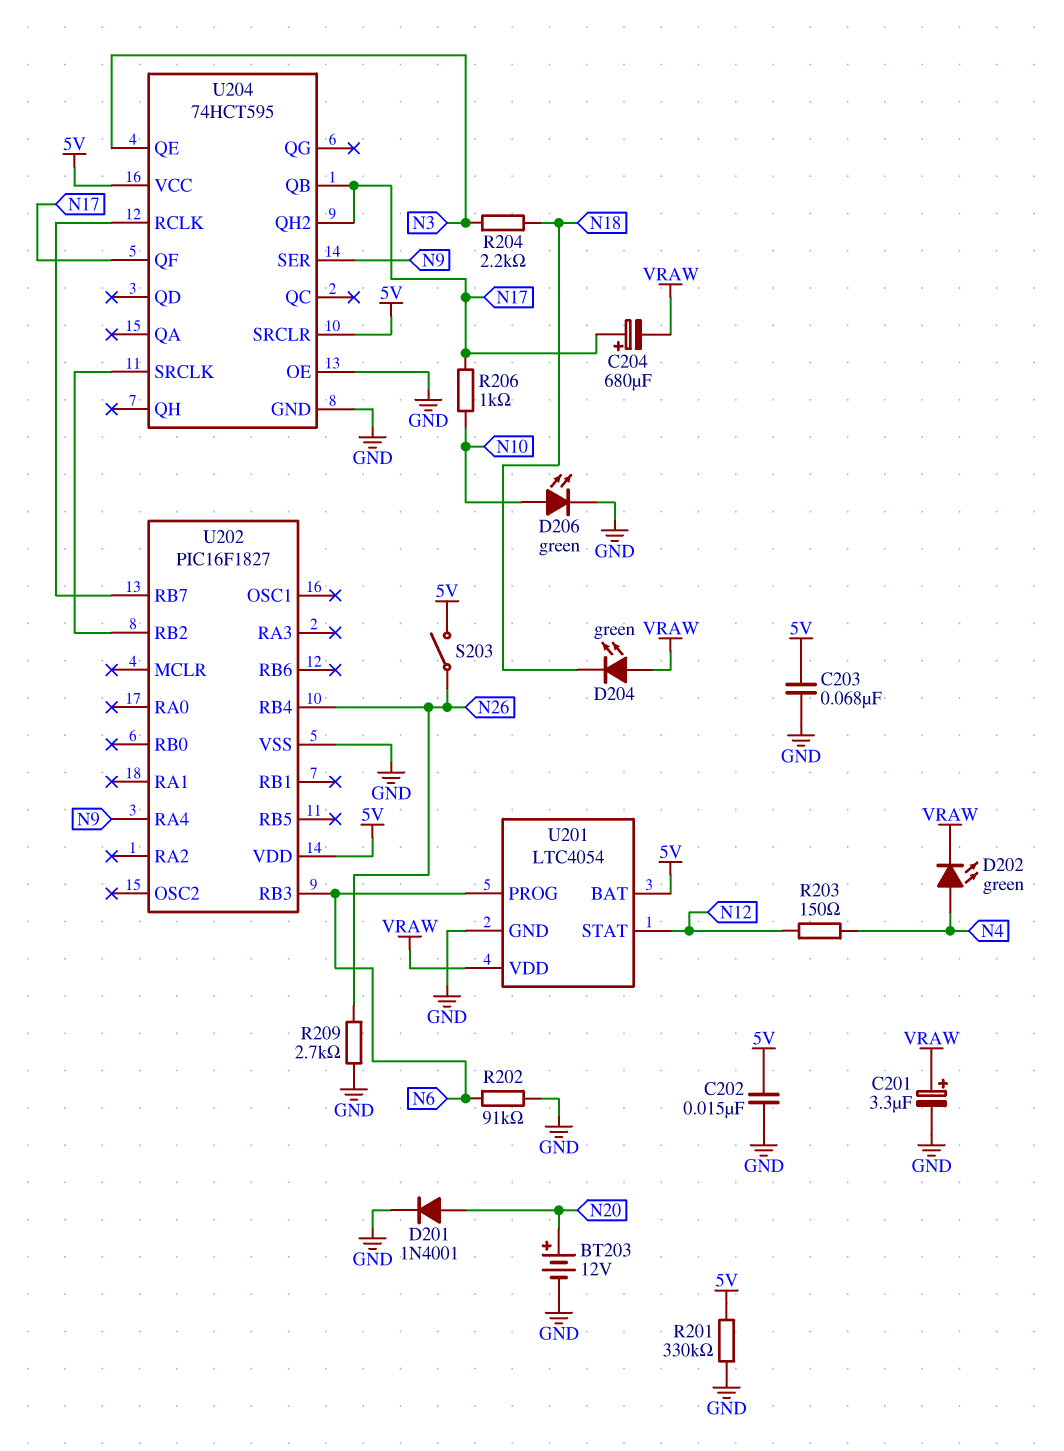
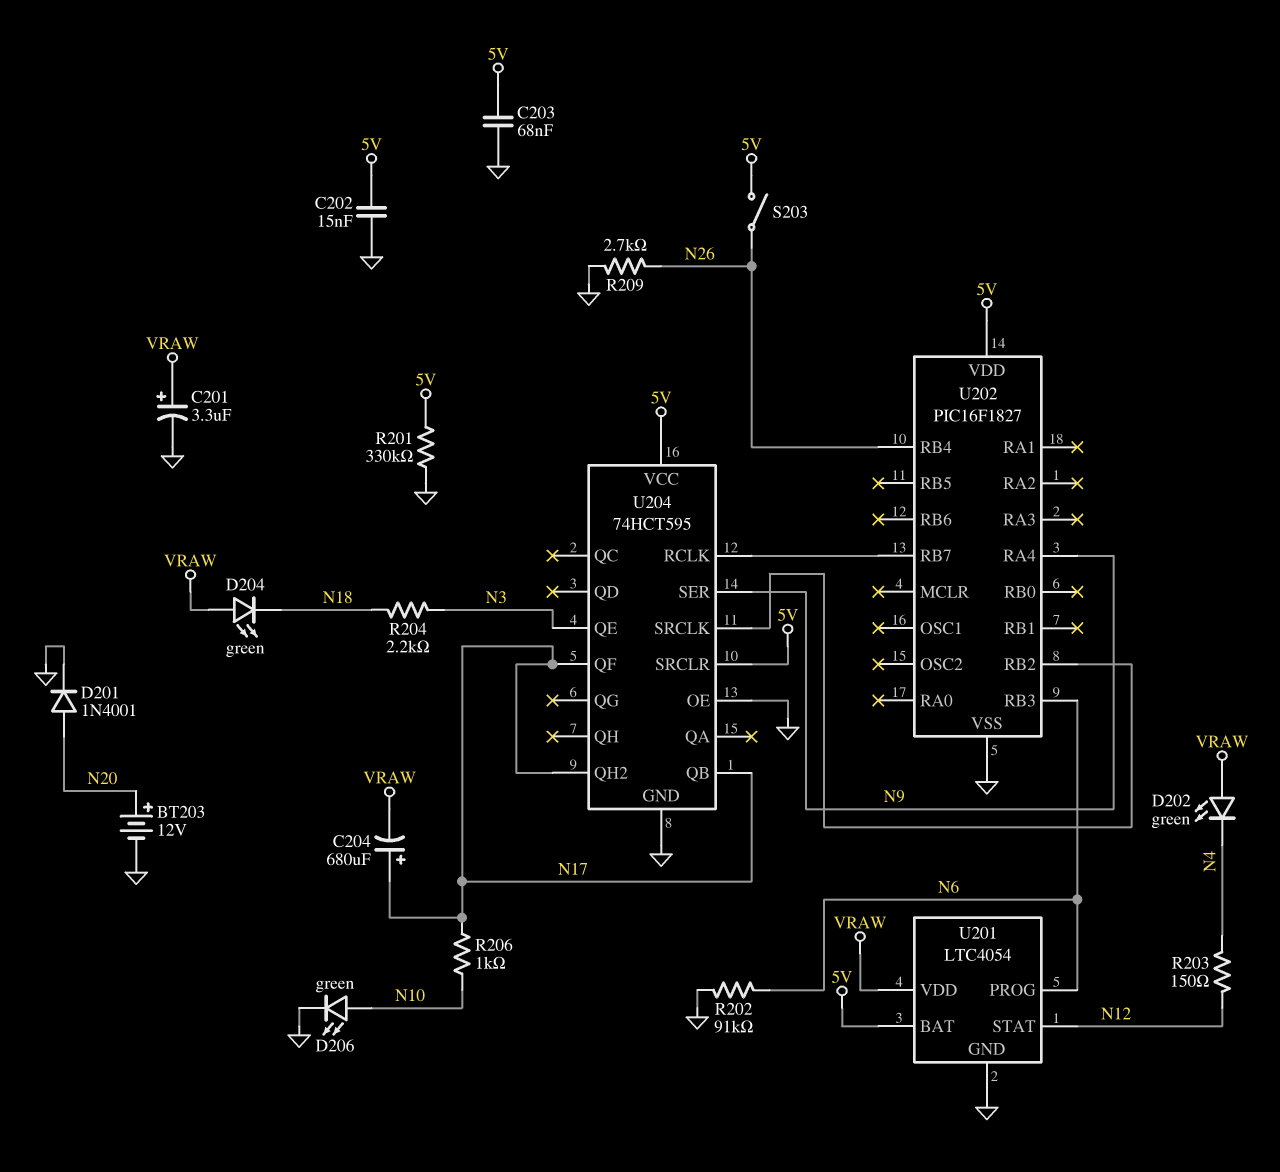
D202: LED green (A N4, K VRAW) -> LED green (A VRAW, K N4)

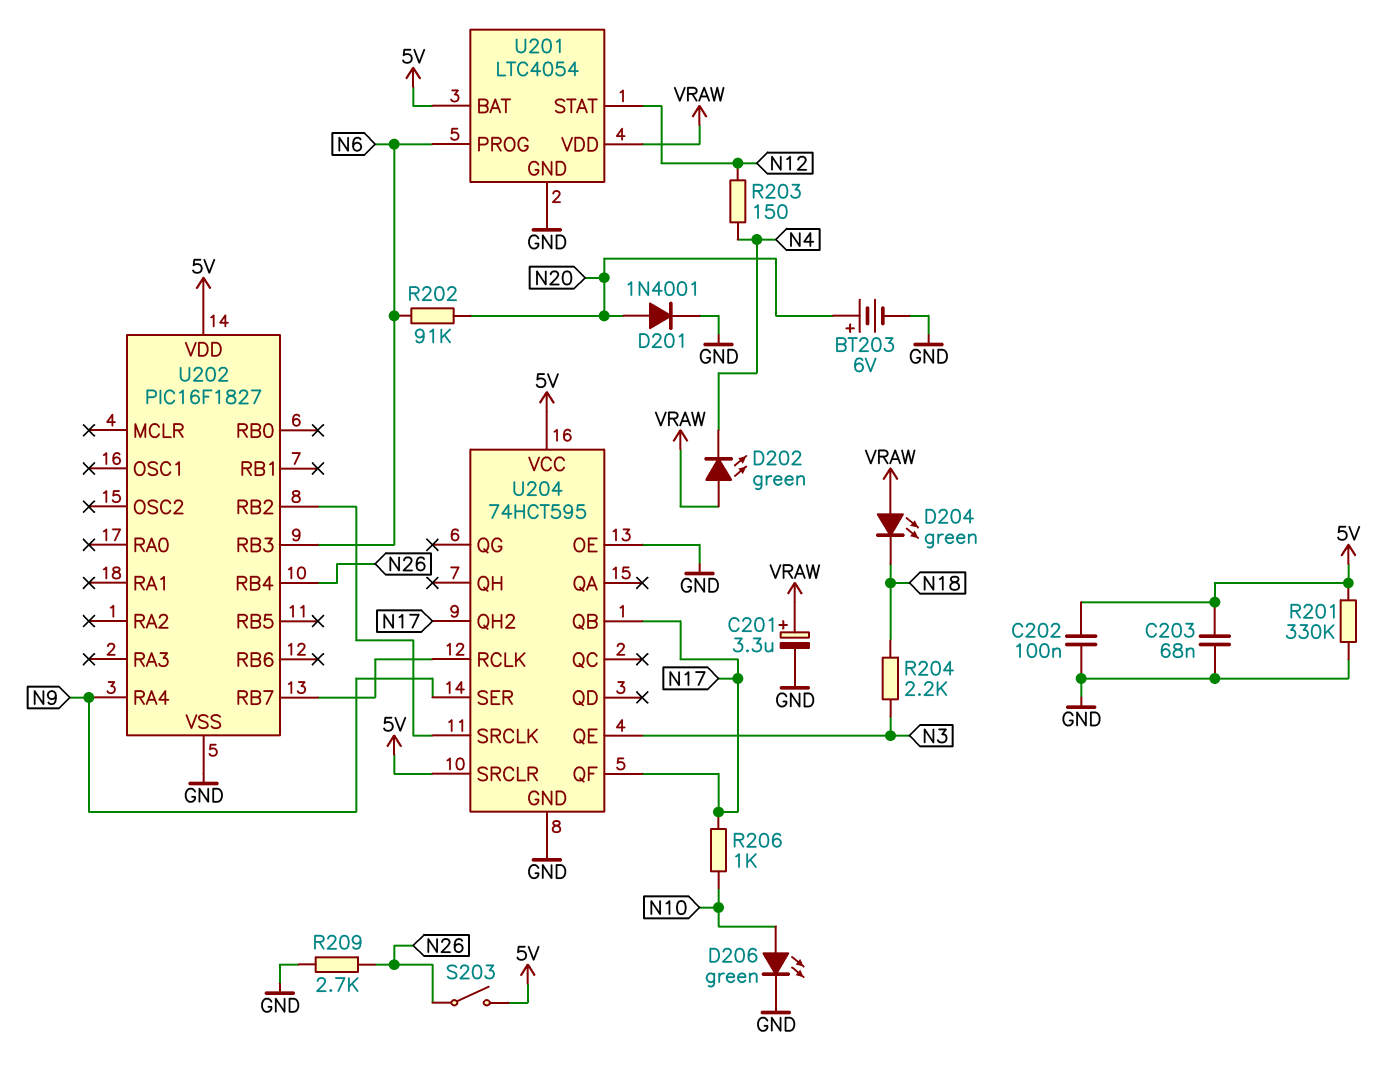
BT203: 12V (plus N20, minus GND) -> 6V (plus N20, minus GND)
C202: 15nF (5V, GND) -> 100nF (5V, GND)
C204: 680uF (plus N17, minus VRAW) -> none
R202: 91k (GND, N6) -> 91k (N6, N20)

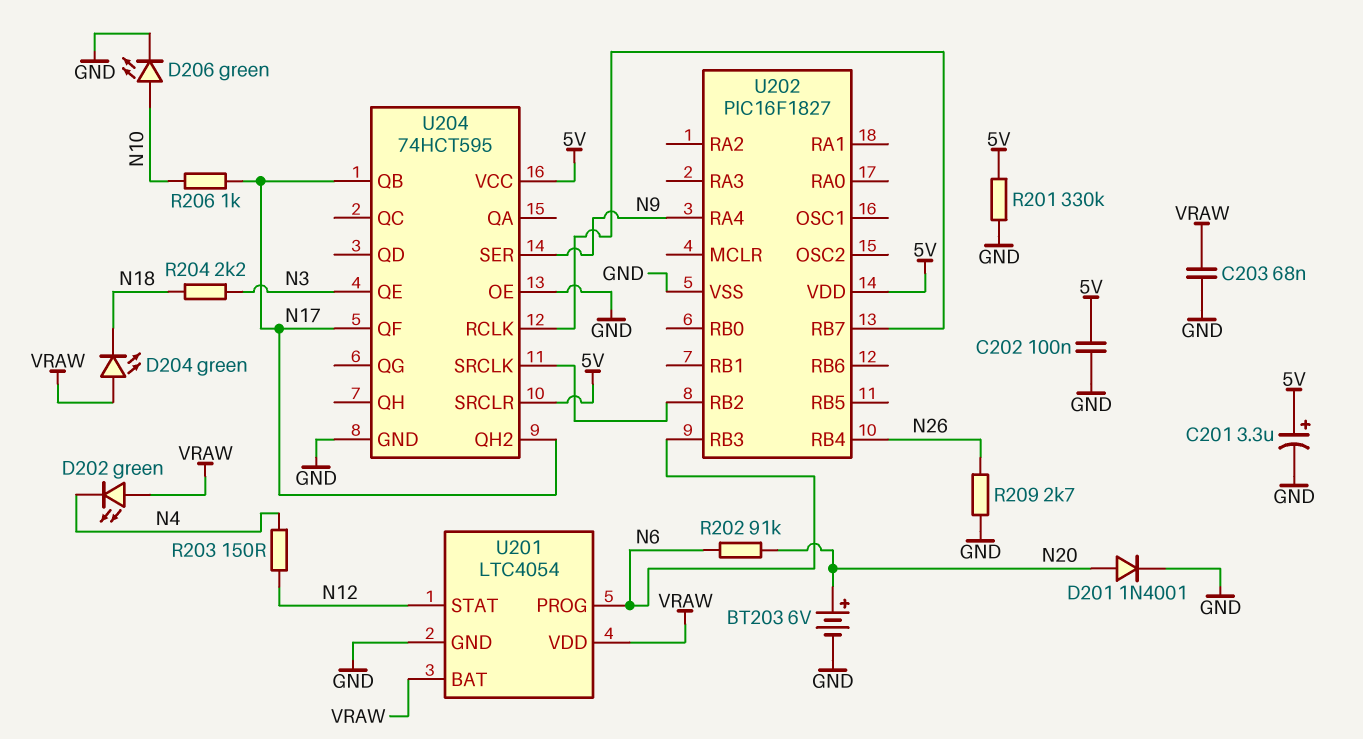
C201: 3.3uF (plus VRAW, minus GND) -> 3.3uF (plus 5V, minus GND)
C203: 68nF (5V, GND) -> 68nF (GND, VRAW)
S203: switch (5V, N26) -> none
U201 pin BAT: 5V -> VRAW

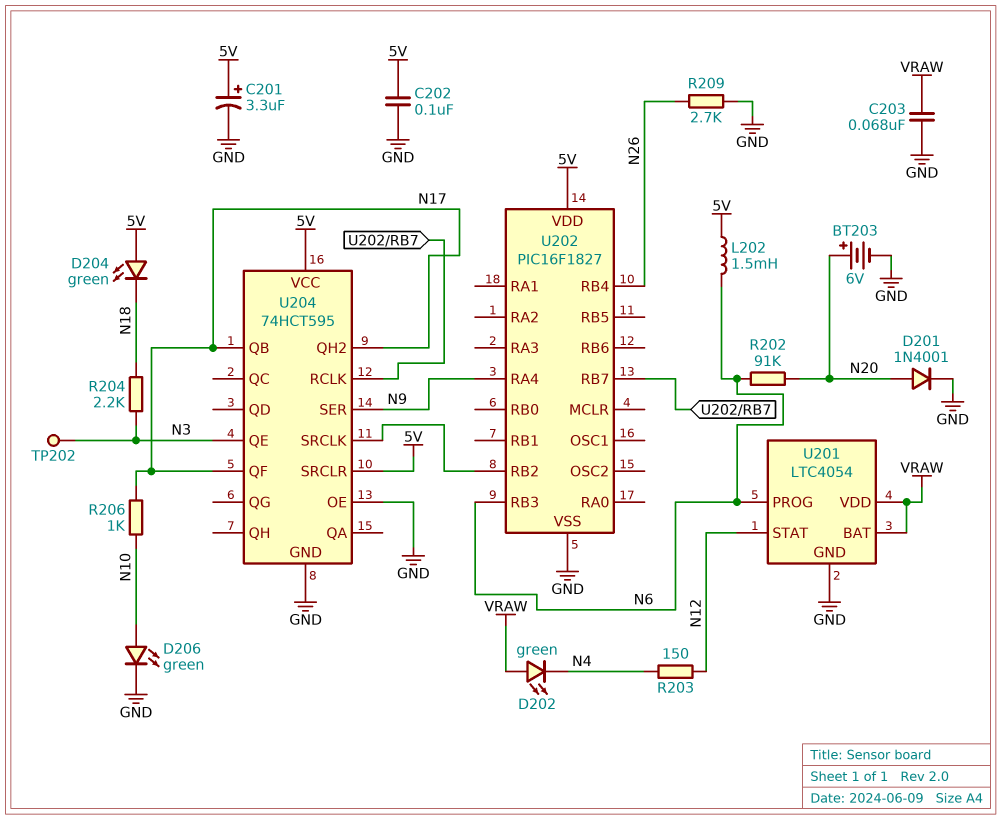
D204: LED green (A VRAW, K N18) -> LED green (A 5V, K N18)
L202: none -> 1.5mH (5V, N6)
R201: 330k (5V, GND) -> none
TP202: none -> test point (N3)

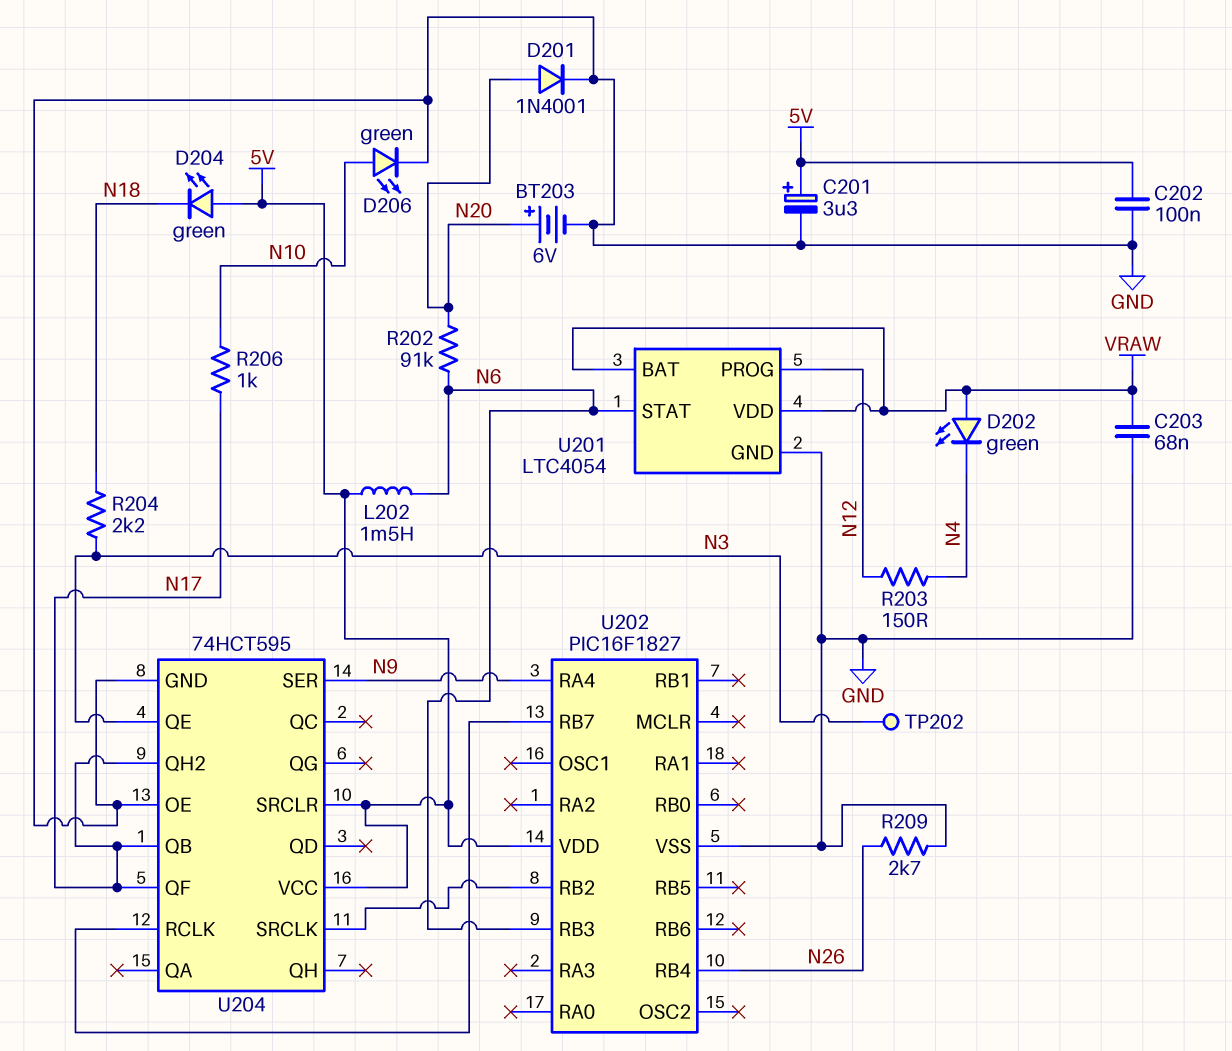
U201 pin PROG: N6 -> N12
U201 pin STAT: N12 -> N6

